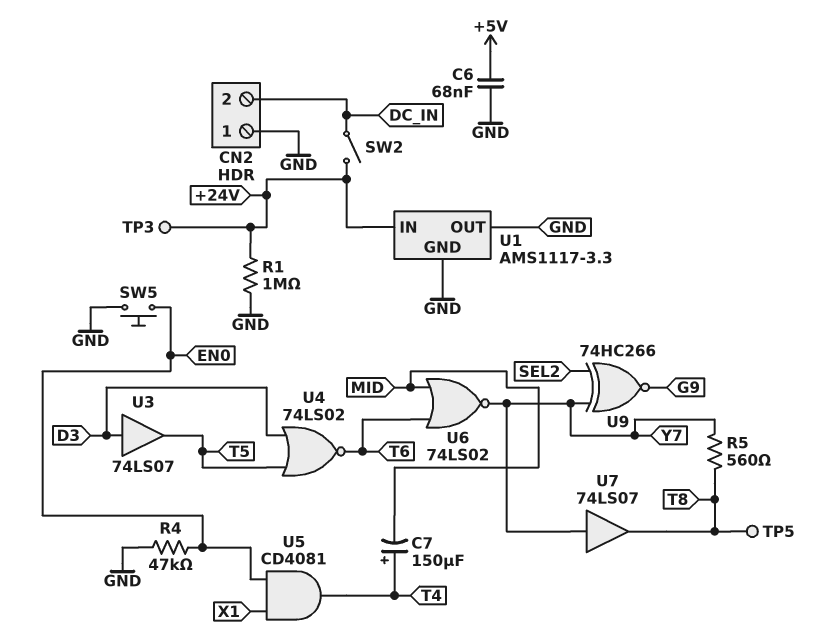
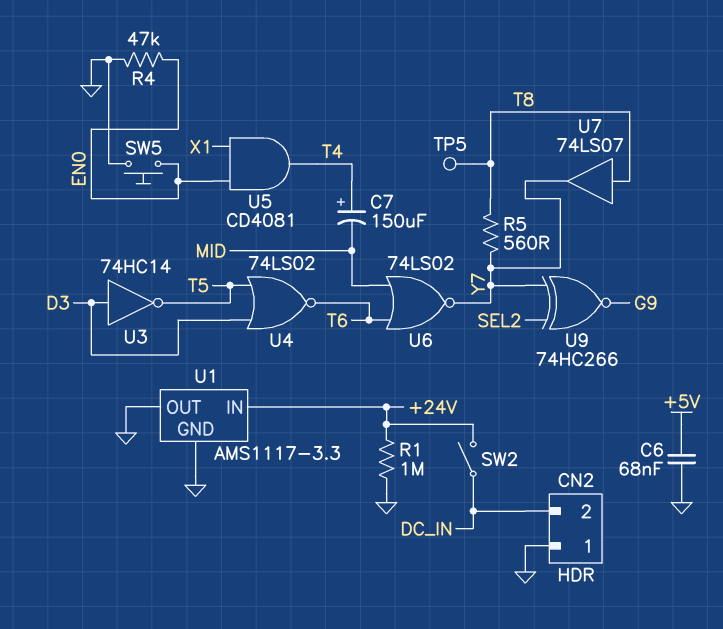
TP3: test point (+24V) -> none
U3: buffer 74LS07 (in D3, out T5) -> NOT 74HC14 (in D3, out T5)
U7: buffer 74LS07 (in Y7, out T8) -> buffer 74LS07 (in T8, out Y7)

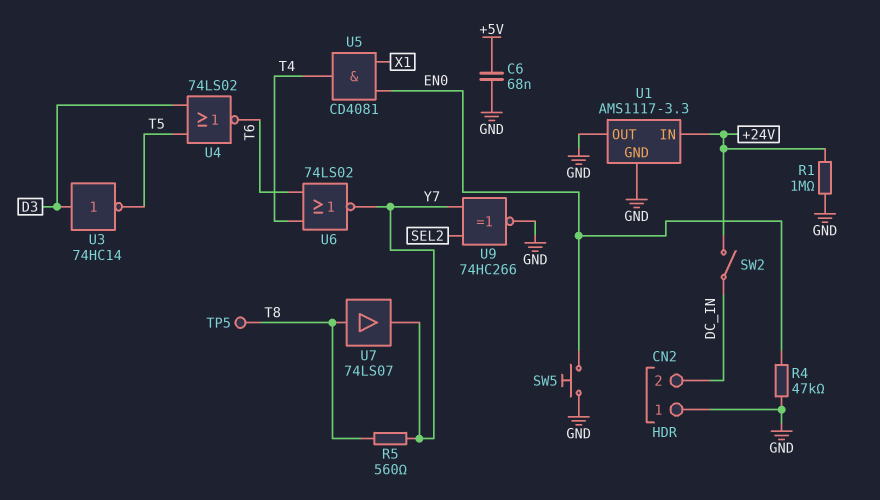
C7: 150uF (plus T4, minus MID) -> none
U6: NOR 74LS02 (in MID, in T6, out Y7) -> NOR 74LS02 (in T4, in T6, out Y7)
U9: XNOR 74HC266 (in SEL2, in Y7, out G9) -> XNOR 74HC266 (in SEL2, in Y7, out GND)

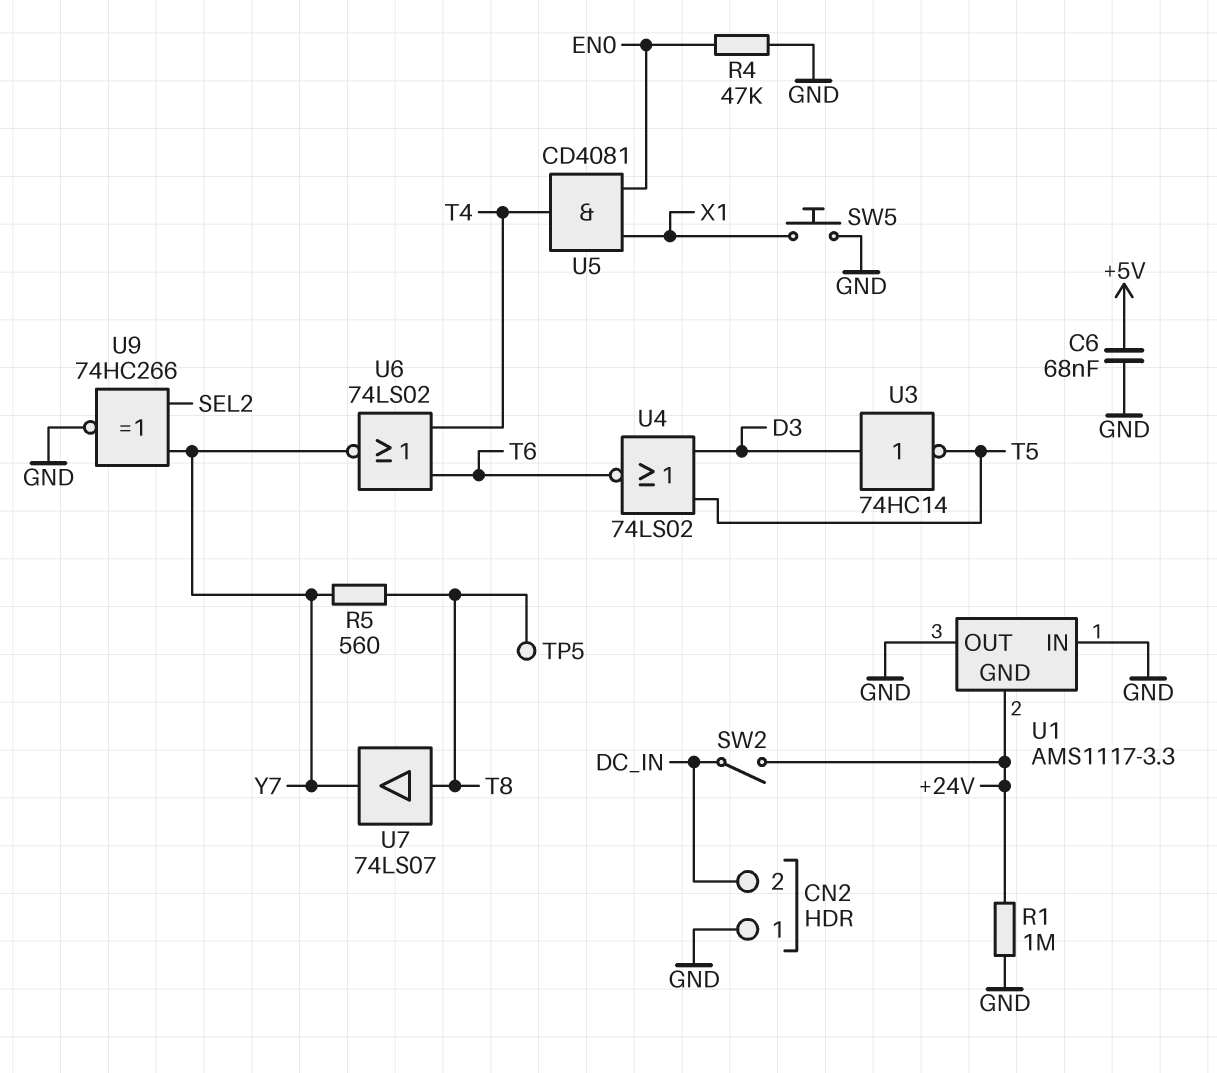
SW5: button (EN0, GND) -> button (GND, X1)
U1 pin GND: GND -> +24V
U1 pin IN: +24V -> GND

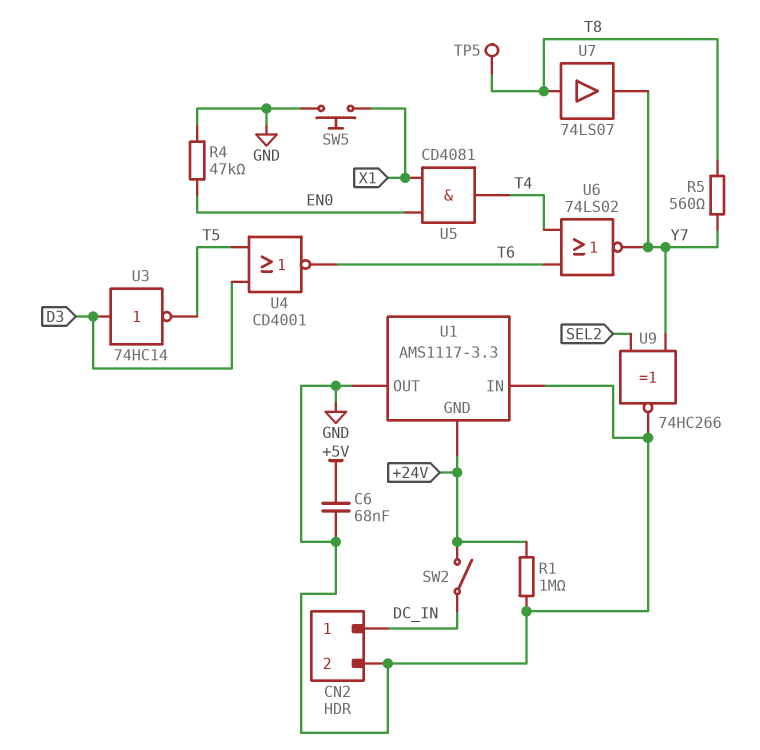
CN2 pin 1: GND -> DC_IN
CN2 pin 2: DC_IN -> GND
U4: NOR 74LS02 (in D3, in T5, out T6) -> NOR CD4001 (in D3, in T5, out T6)

